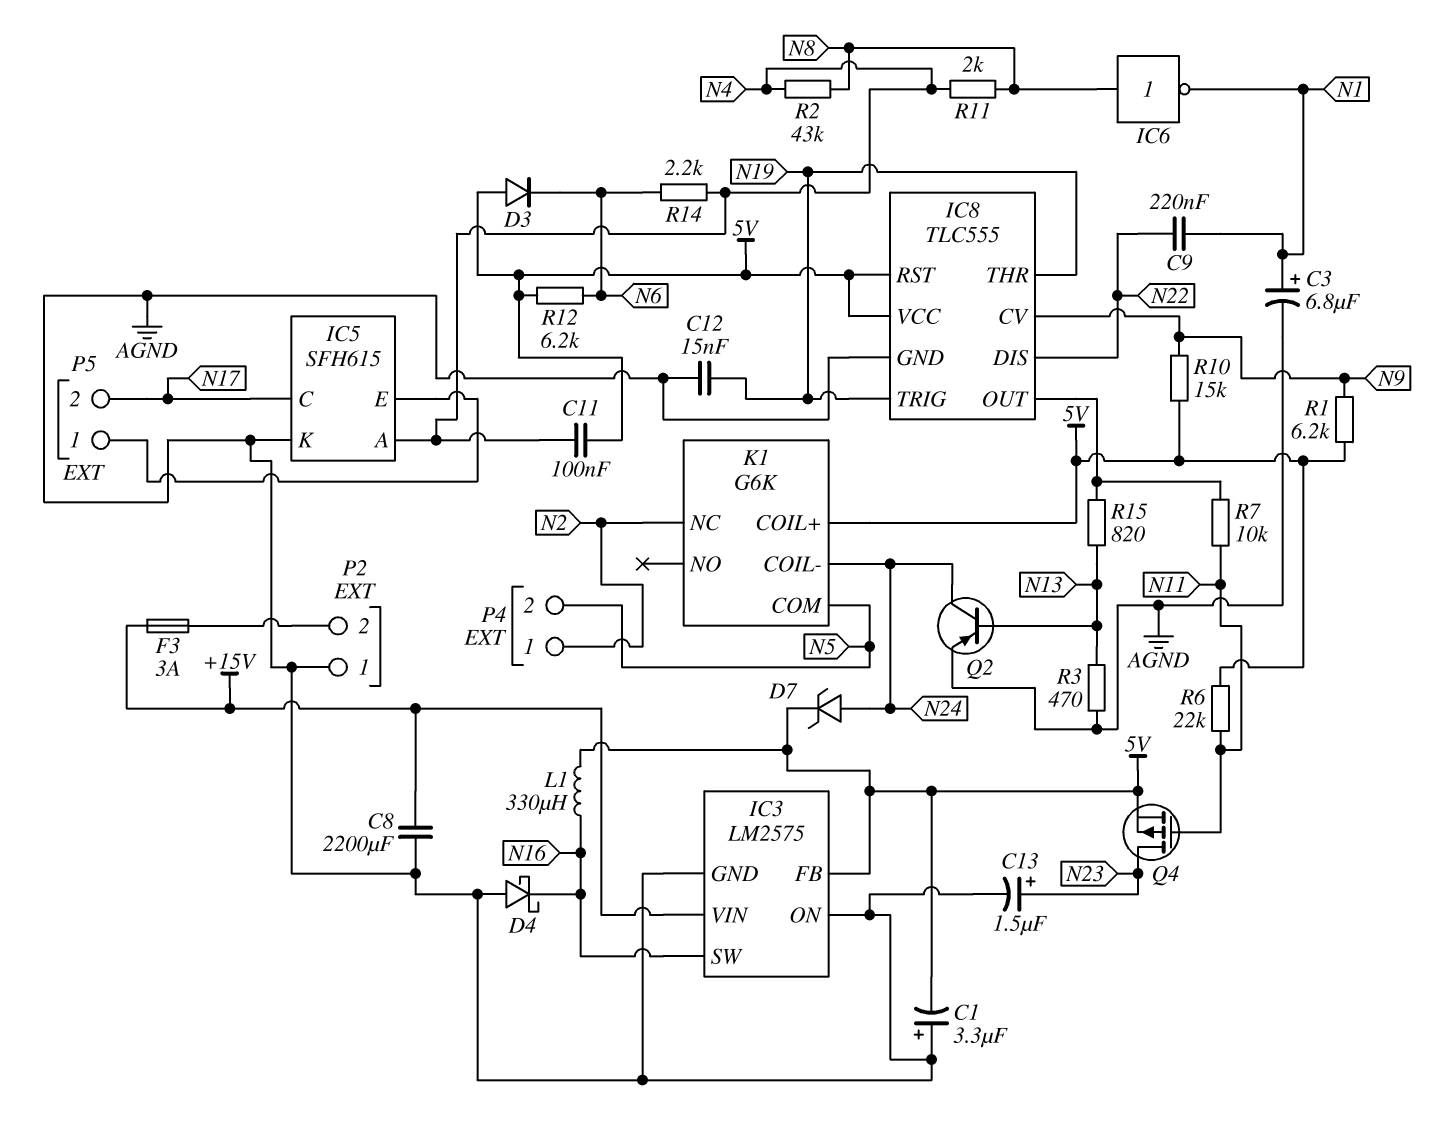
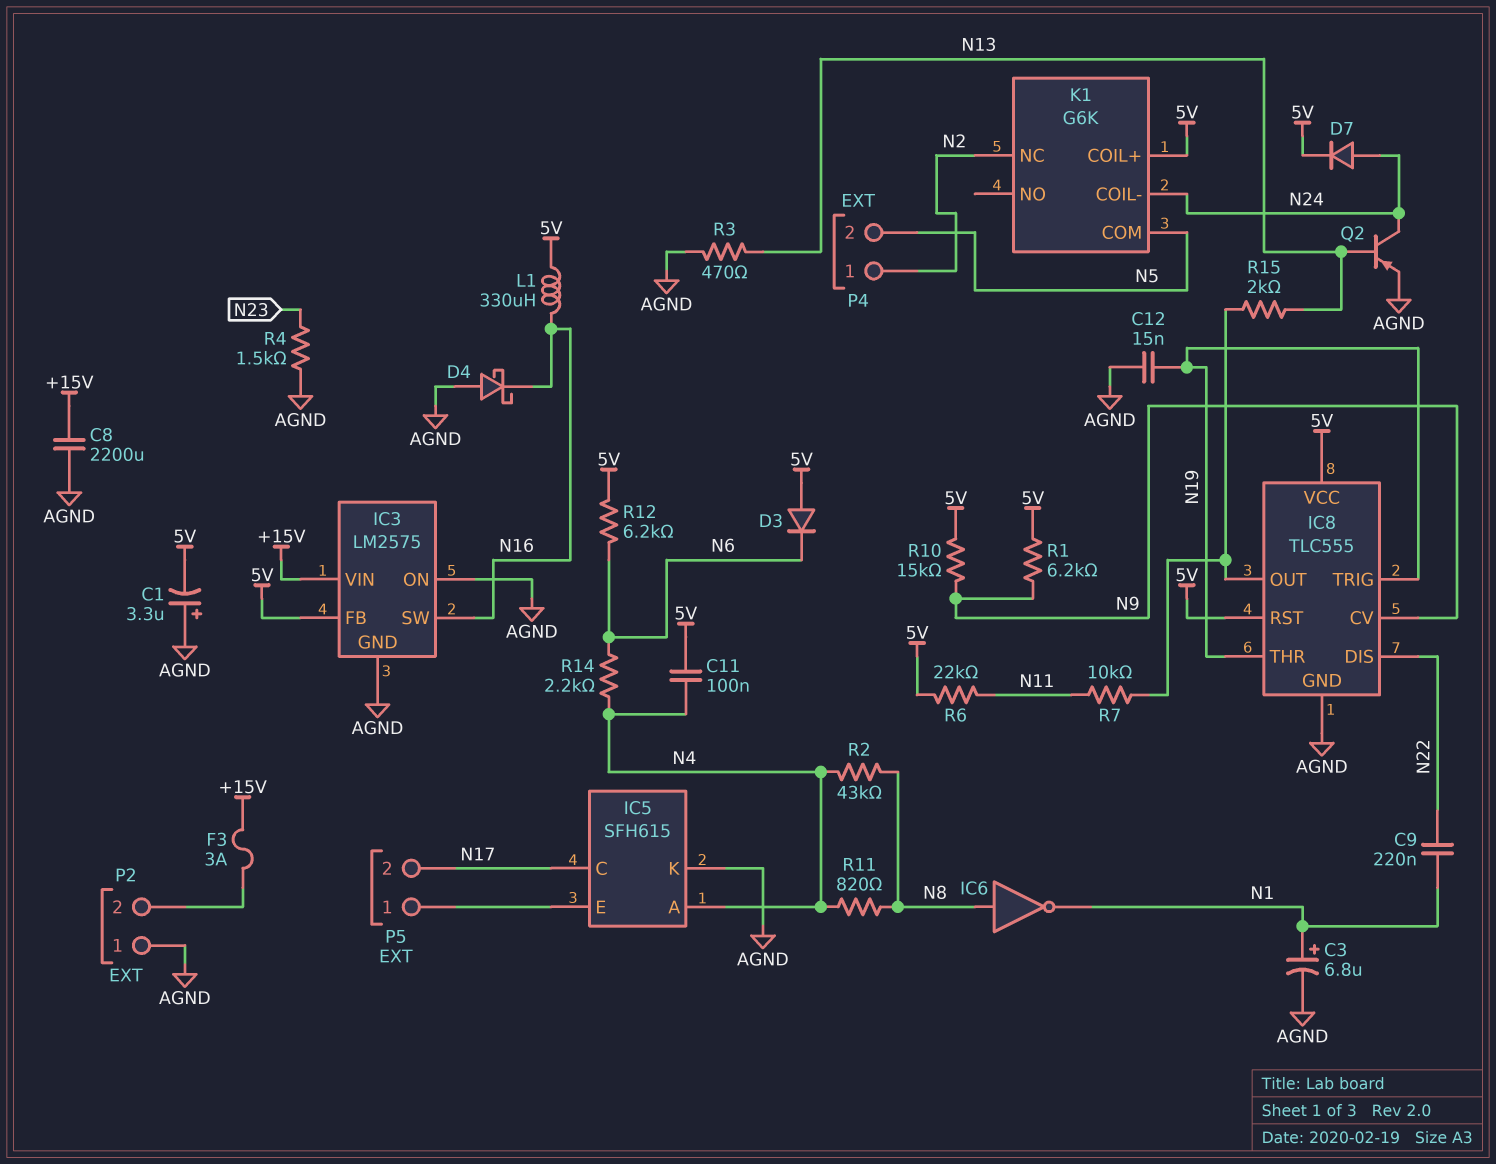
C13: 1.5uF (plus N23, minus AGND) -> none
D7: zener (A N24, K 5V) -> diode (A N24, K 5V)
Q4: PMOS (G N11, D N23, S 5V) -> none
R4: none -> 1.5k (AGND, N23)
R11: 2k (N4, N8) -> 820 (N4, N8)
R15: 820 (IC8/OUT, N13) -> 2k (IC8/OUT, N13)

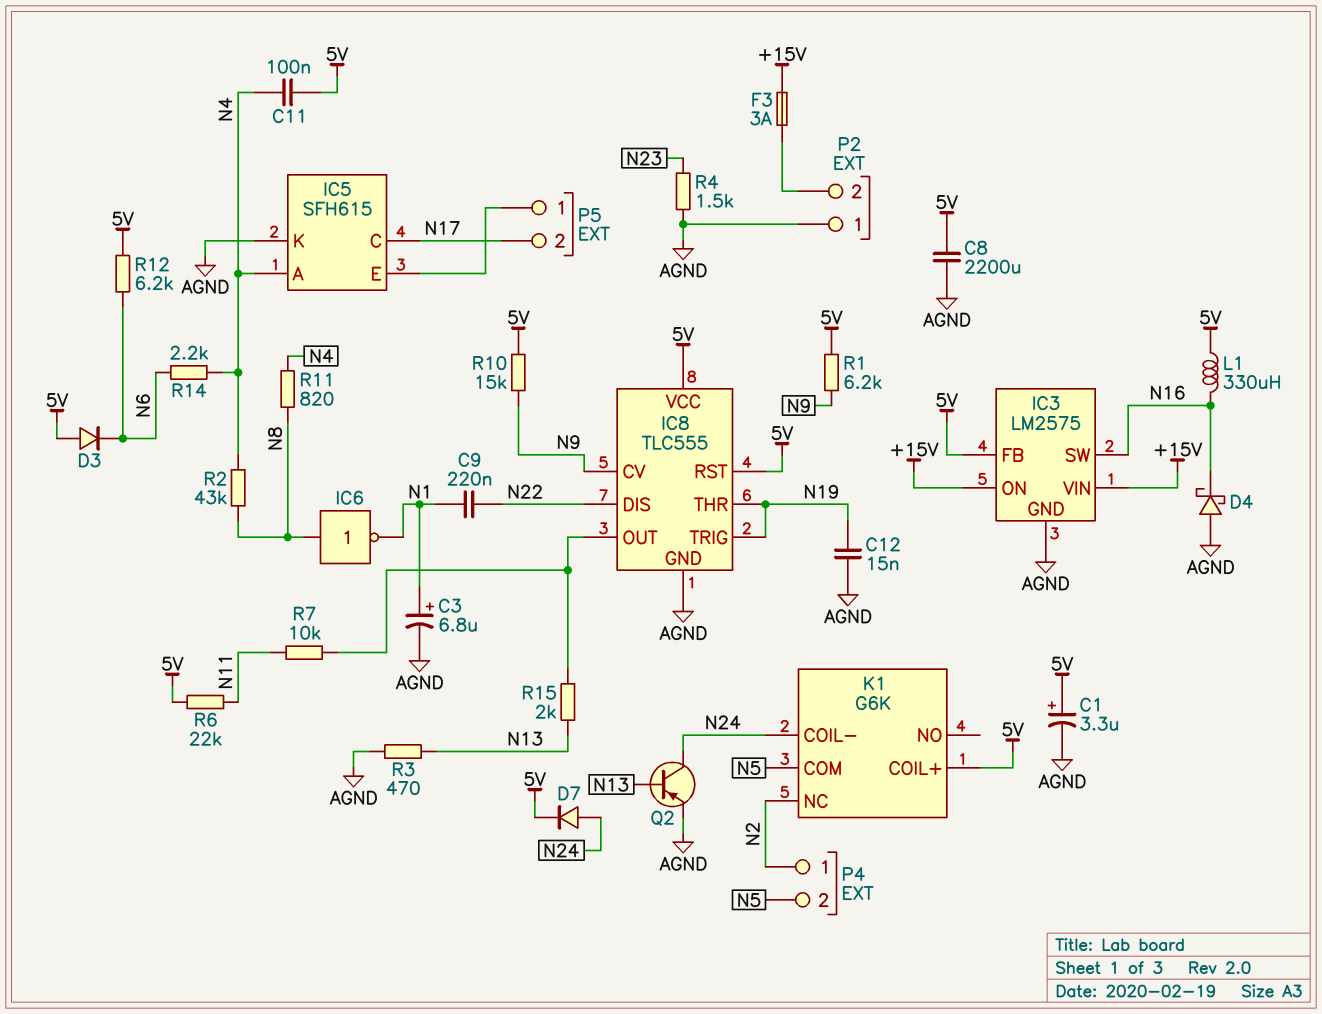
C1: 3.3uF (plus AGND, minus 5V) -> 3.3uF (plus 5V, minus AGND)
C8: 2200uF (+15V, AGND) -> 2200uF (5V, AGND)
IC3 pin ON: AGND -> +15V

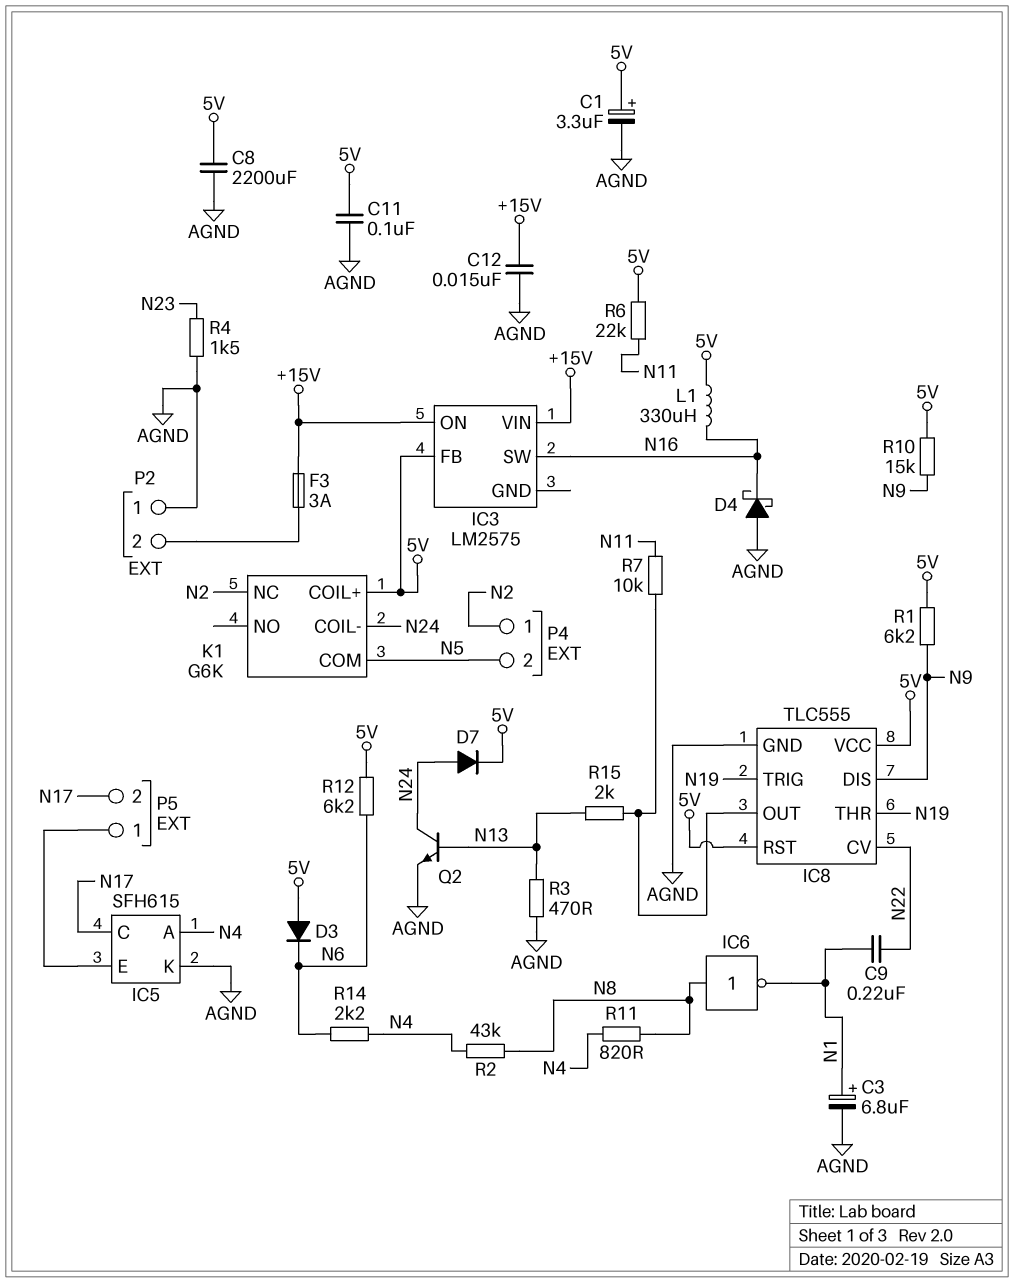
C11: 100nF (5V, N4) -> 100nF (5V, AGND)
C12: 15nF (AGND, N19) -> 15nF (+15V, AGND)
IC3 pin GND: AGND -> none
IC8 pin CV: N9 -> N22
IC8 pin DIS: N22 -> N9
Q2: PNP (B N13, C N24, E AGND) -> NPN (B N13, C N24, E AGND)

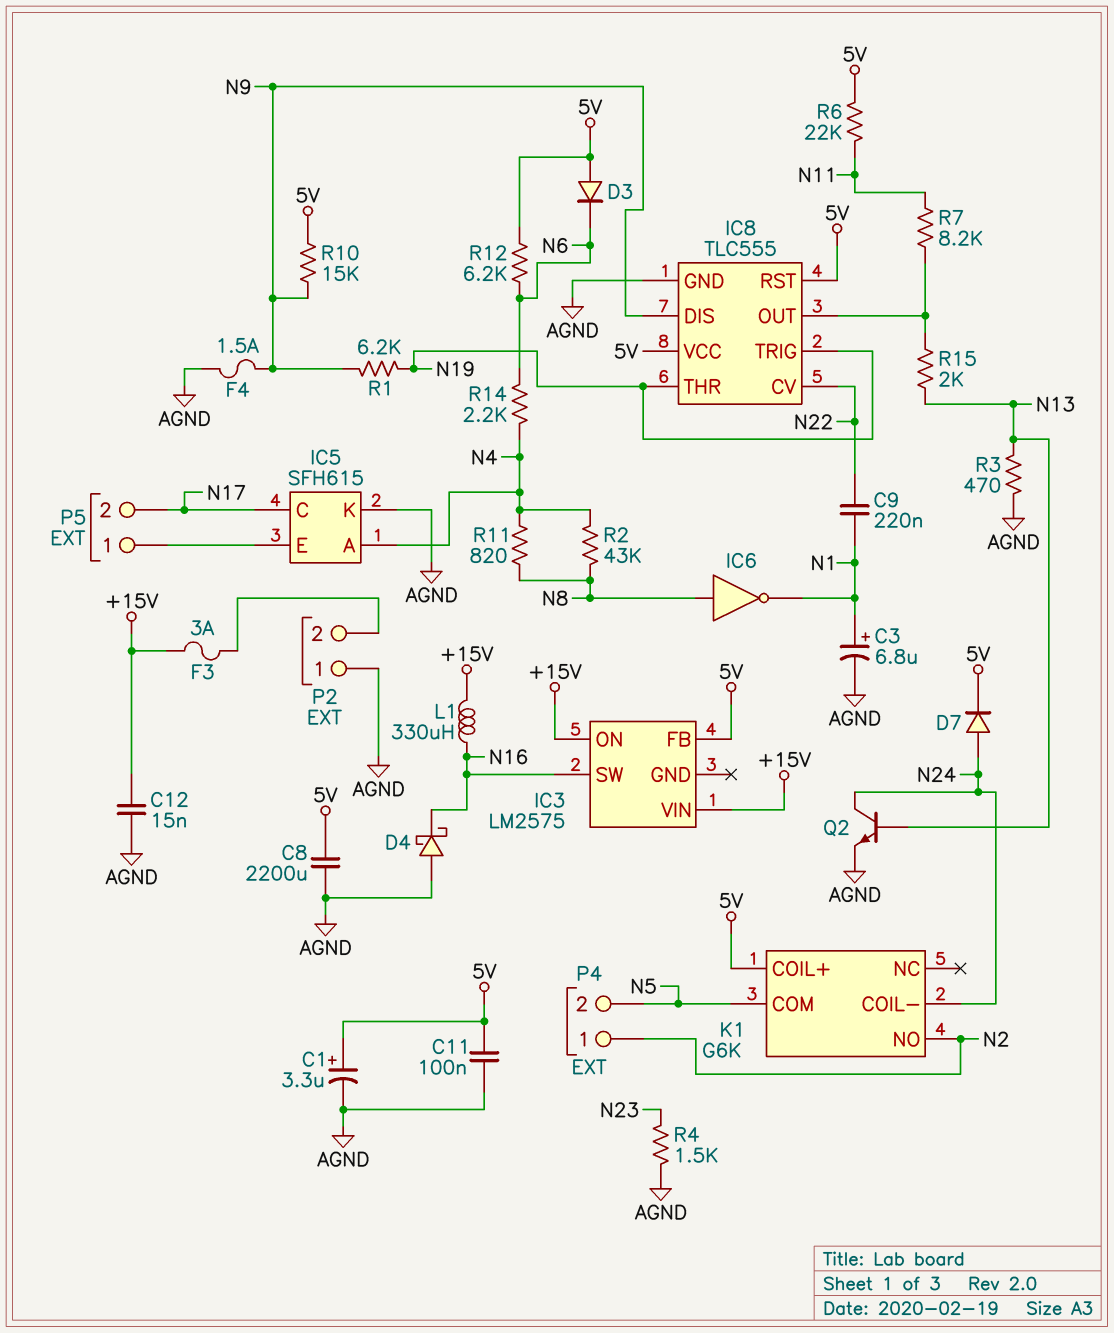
F4: none -> 1.5A (AGND, N9)
K1 pin NC: N2 -> none
K1 pin NO: none -> N2
L1: 330uH (5V, N16) -> 330uH (+15V, N16)
R1: 6.2k (5V, N9) -> 6.2k (N9, N19)
R7: 10k (IC8/OUT, N11) -> 8.2k (IC8/OUT, N11)

